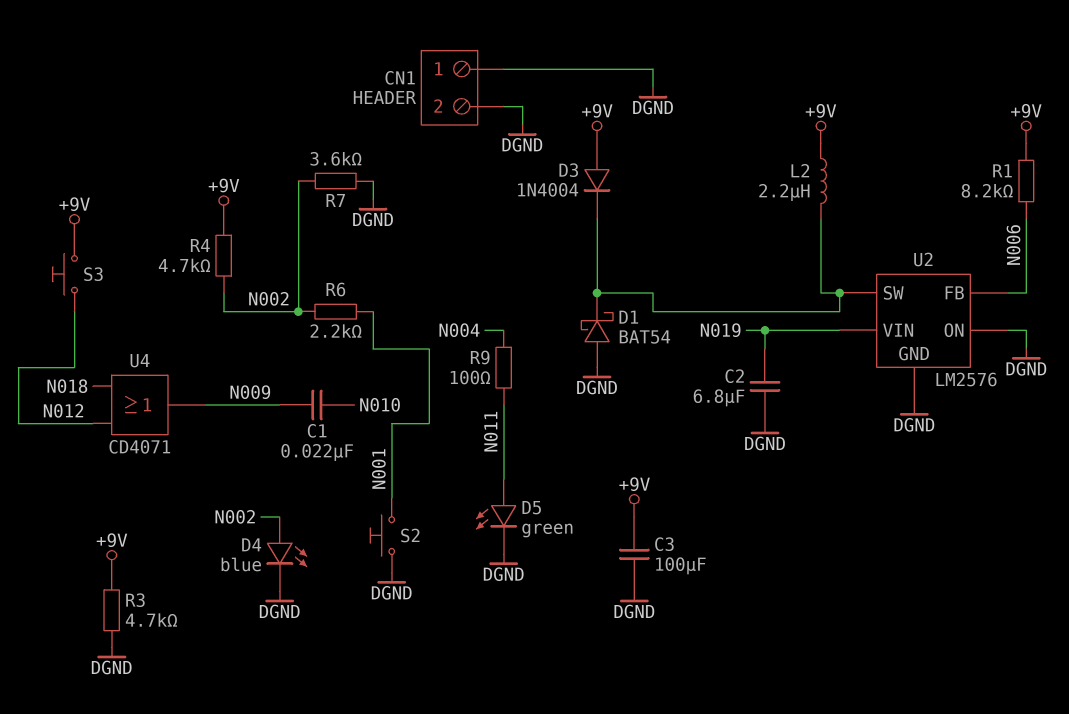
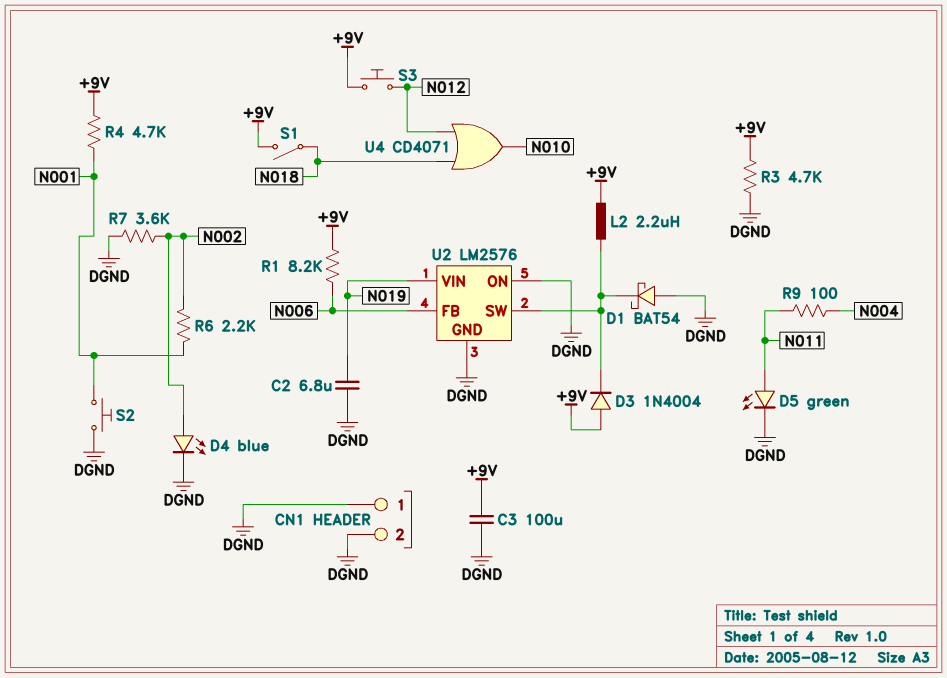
C1: 22nF (N009, N010) -> none
R4: 4.7k (+9V, N002) -> 4.7k (+9V, N001)
S1: none -> switch (+9V, N018)
U4: OR CD4071 (in N012, in N018, out N009) -> OR CD4071 (in N012, in N018, out N010)

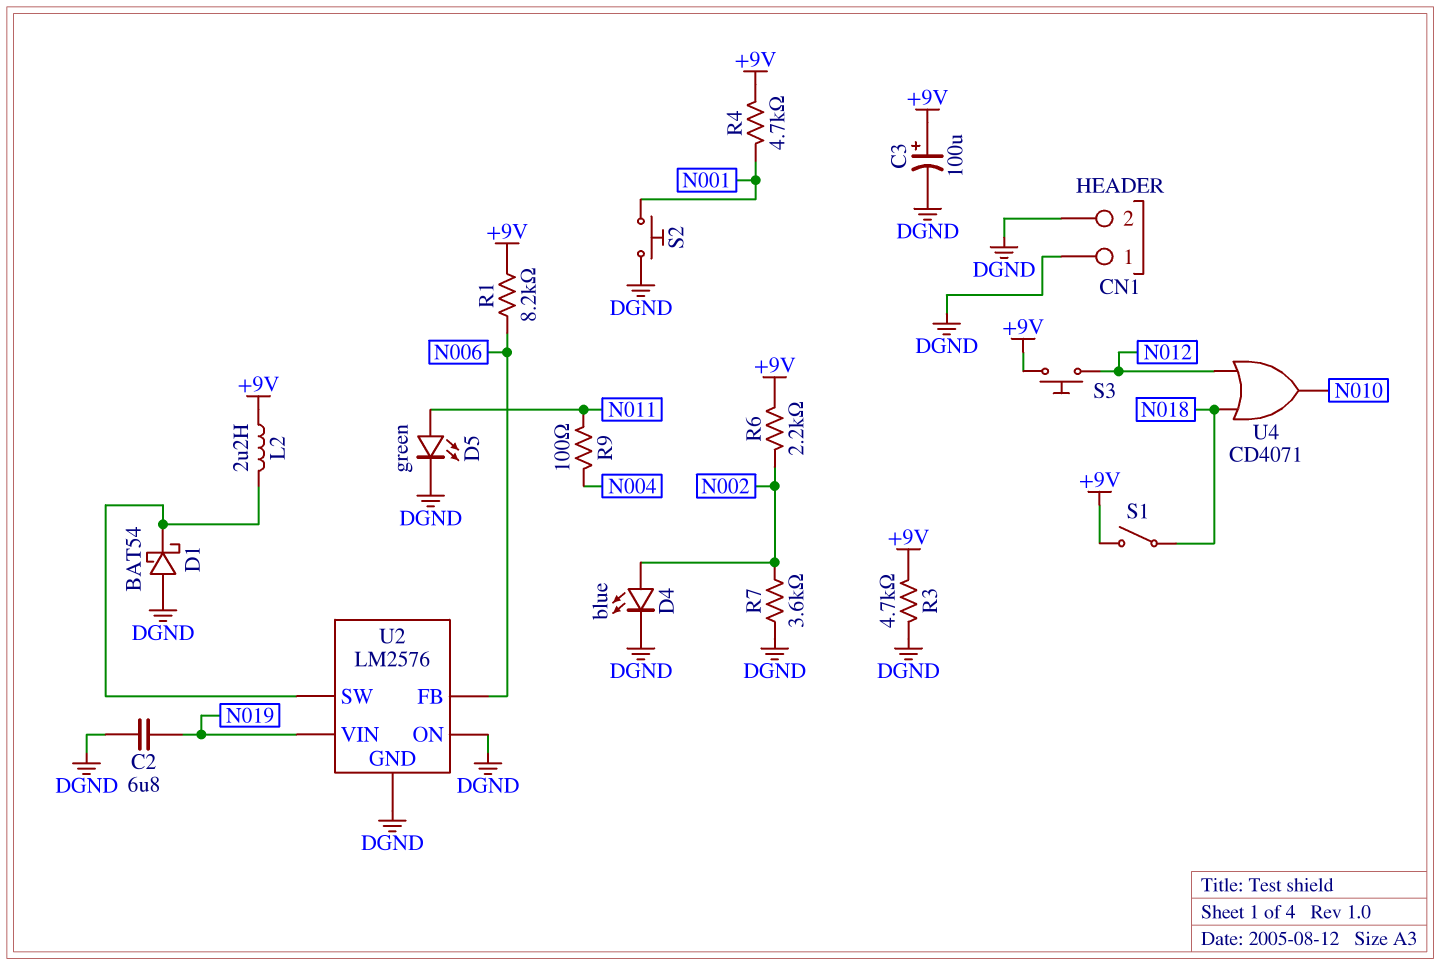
C3: 100uF (+9V, DGND) -> 100uF (plus +9V, minus DGND)
D3: diode 1N4004 (A +9V, K U2/SW) -> none
R6: 2.2k (N001, N002) -> 2.2k (+9V, N002)

